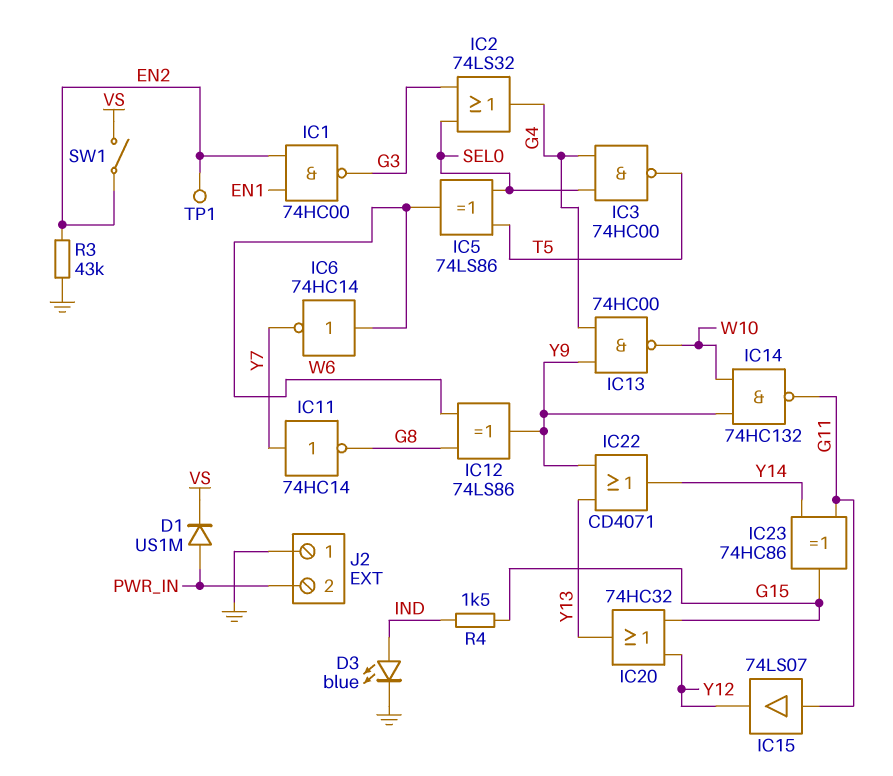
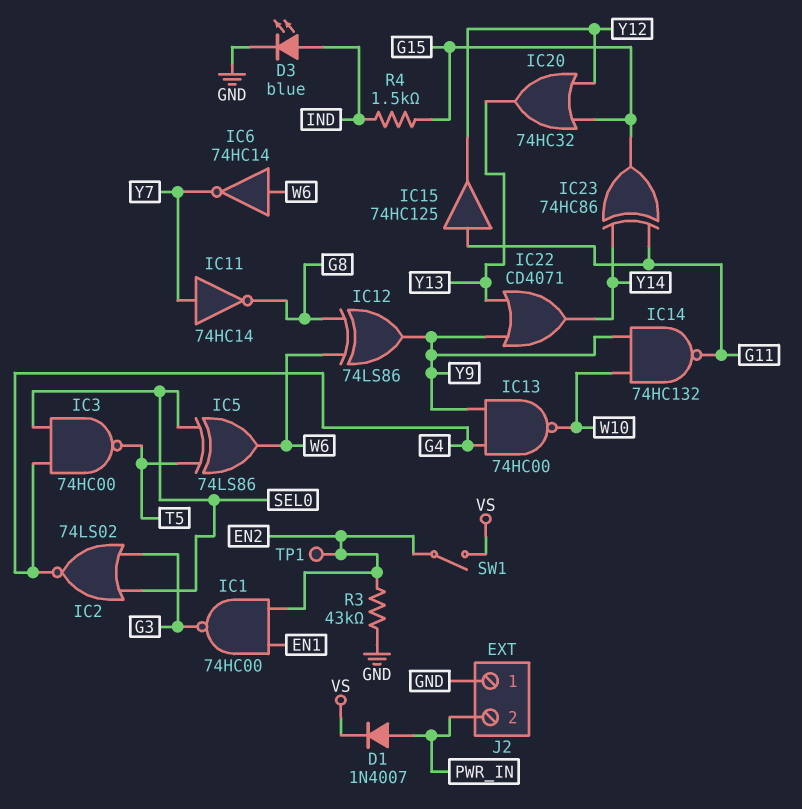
D1: diode US1M (A PWR_IN, K VS) -> diode 1N4007 (A PWR_IN, K VS)
IC2: OR 74LS32 (in G3, in SEL0, out G4) -> NOR 74LS02 (in G3, in SEL0, out G4)
IC15: buffer 74LS07 (in G11, out Y12) -> buffer 74HC125 (in G11, out Y12)

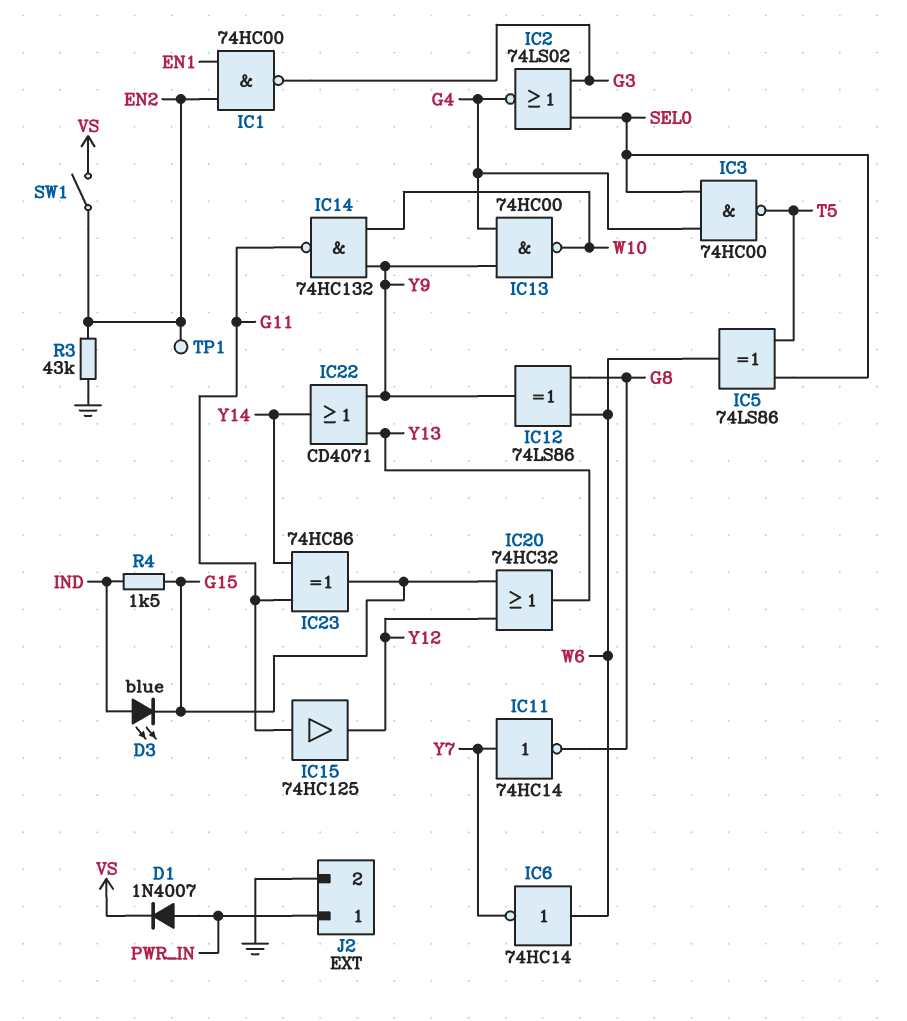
D3: LED blue (A IND, K GND) -> LED blue (A IND, K G15)
J2 pin 1: GND -> PWR_IN
J2 pin 2: PWR_IN -> GND

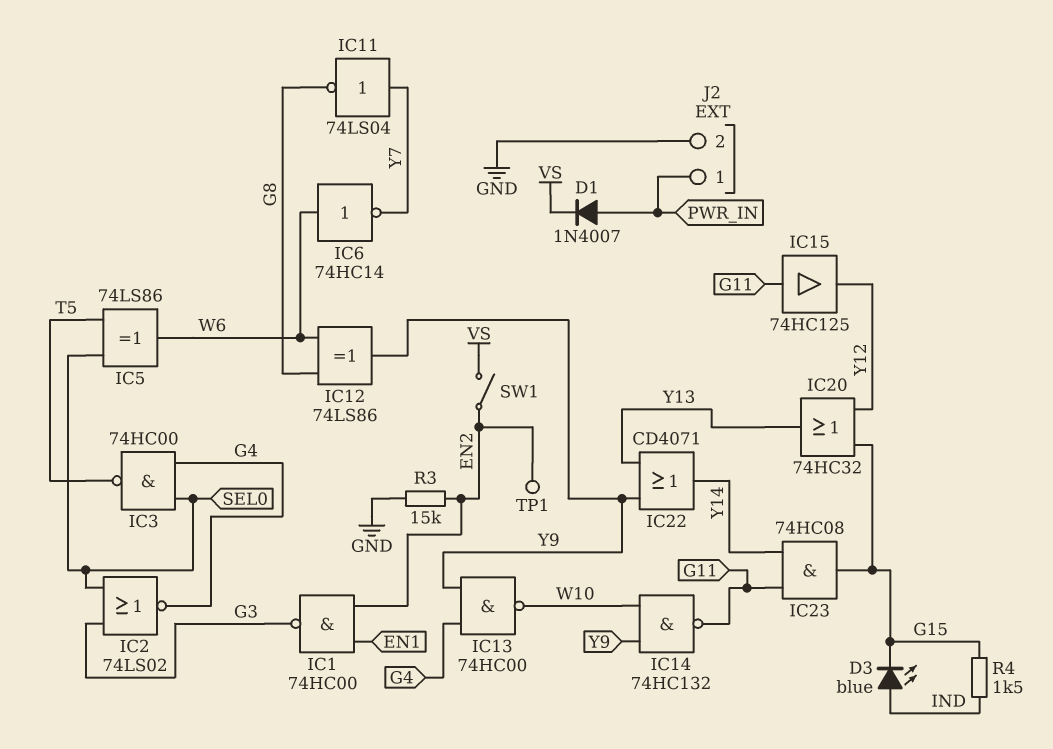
IC11: NOT 74HC14 (in Y7, out G8) -> NOT 74LS04 (in Y7, out G8)
IC23: XOR 74HC86 (in G11, in Y14, out G15) -> AND 74HC08 (in G11, in Y14, out G15)
R3: 43k (EN2, GND) -> 15k (EN2, GND)

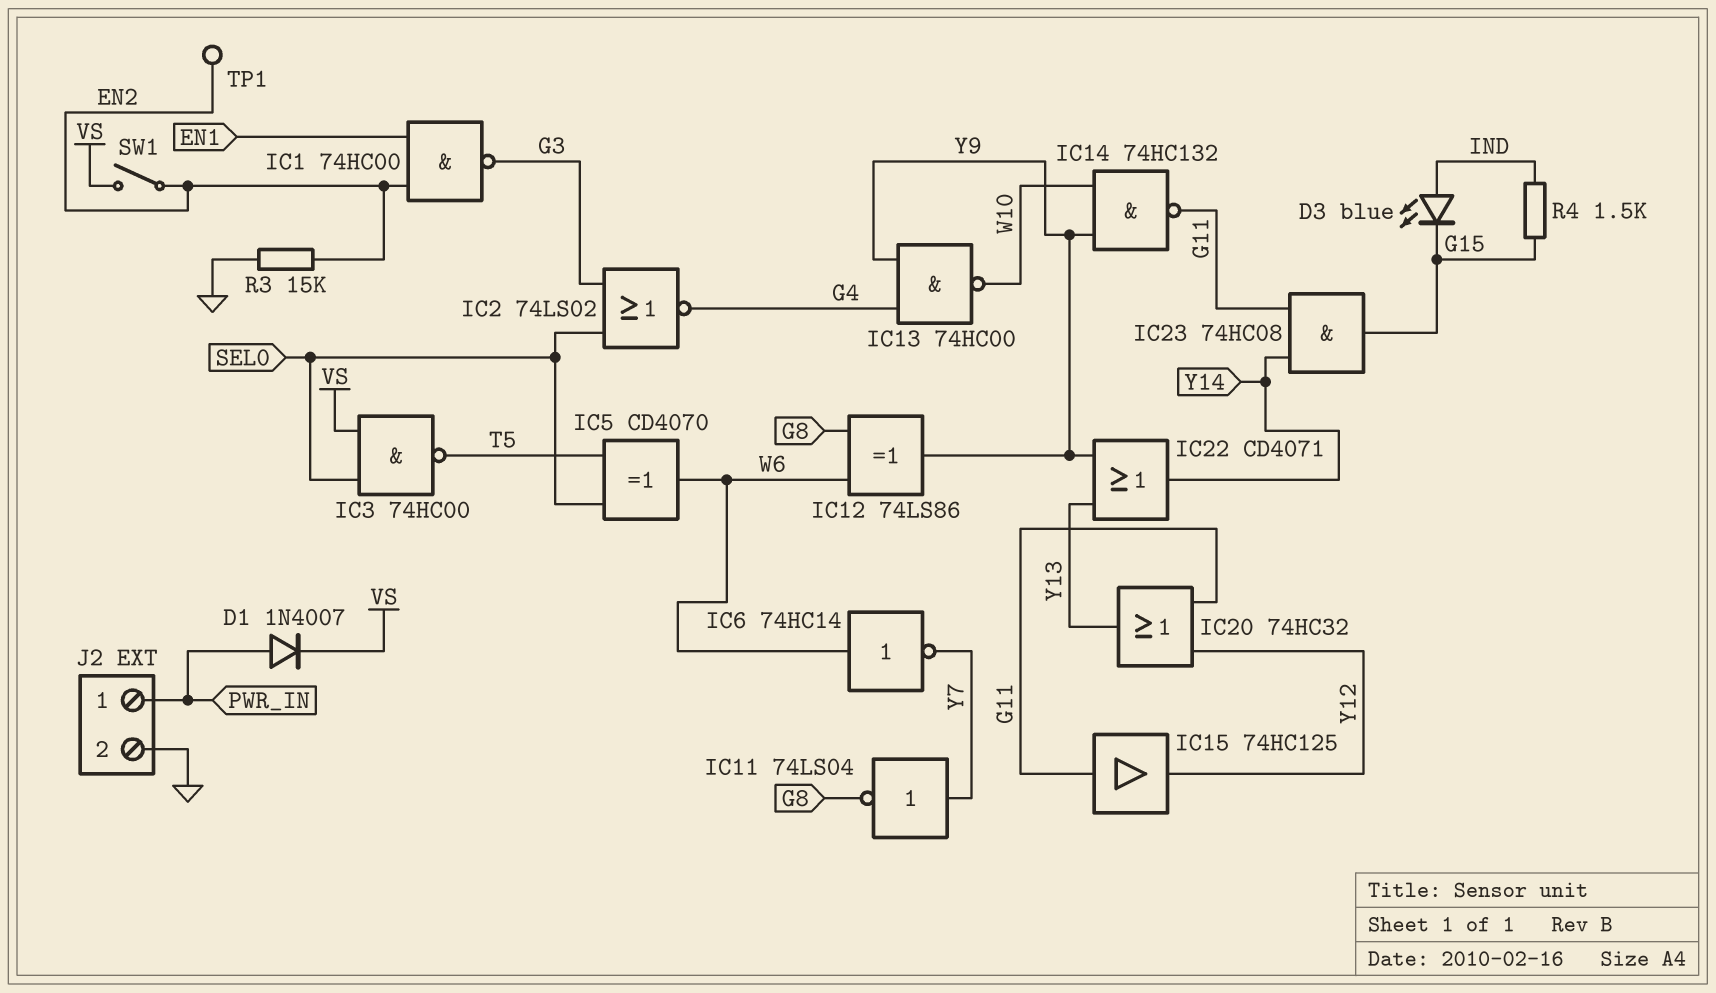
IC3: NAND 74HC00 (in G4, in SEL0, out T5) -> NAND 74HC00 (in SEL0, in VS, out T5)
IC5: XOR 74LS86 (in SEL0, in T5, out W6) -> XOR CD4070 (in SEL0, in T5, out W6)
IC20: OR 74HC32 (in G15, in Y12, out Y13) -> OR 74HC32 (in G11, in Y12, out Y13)

